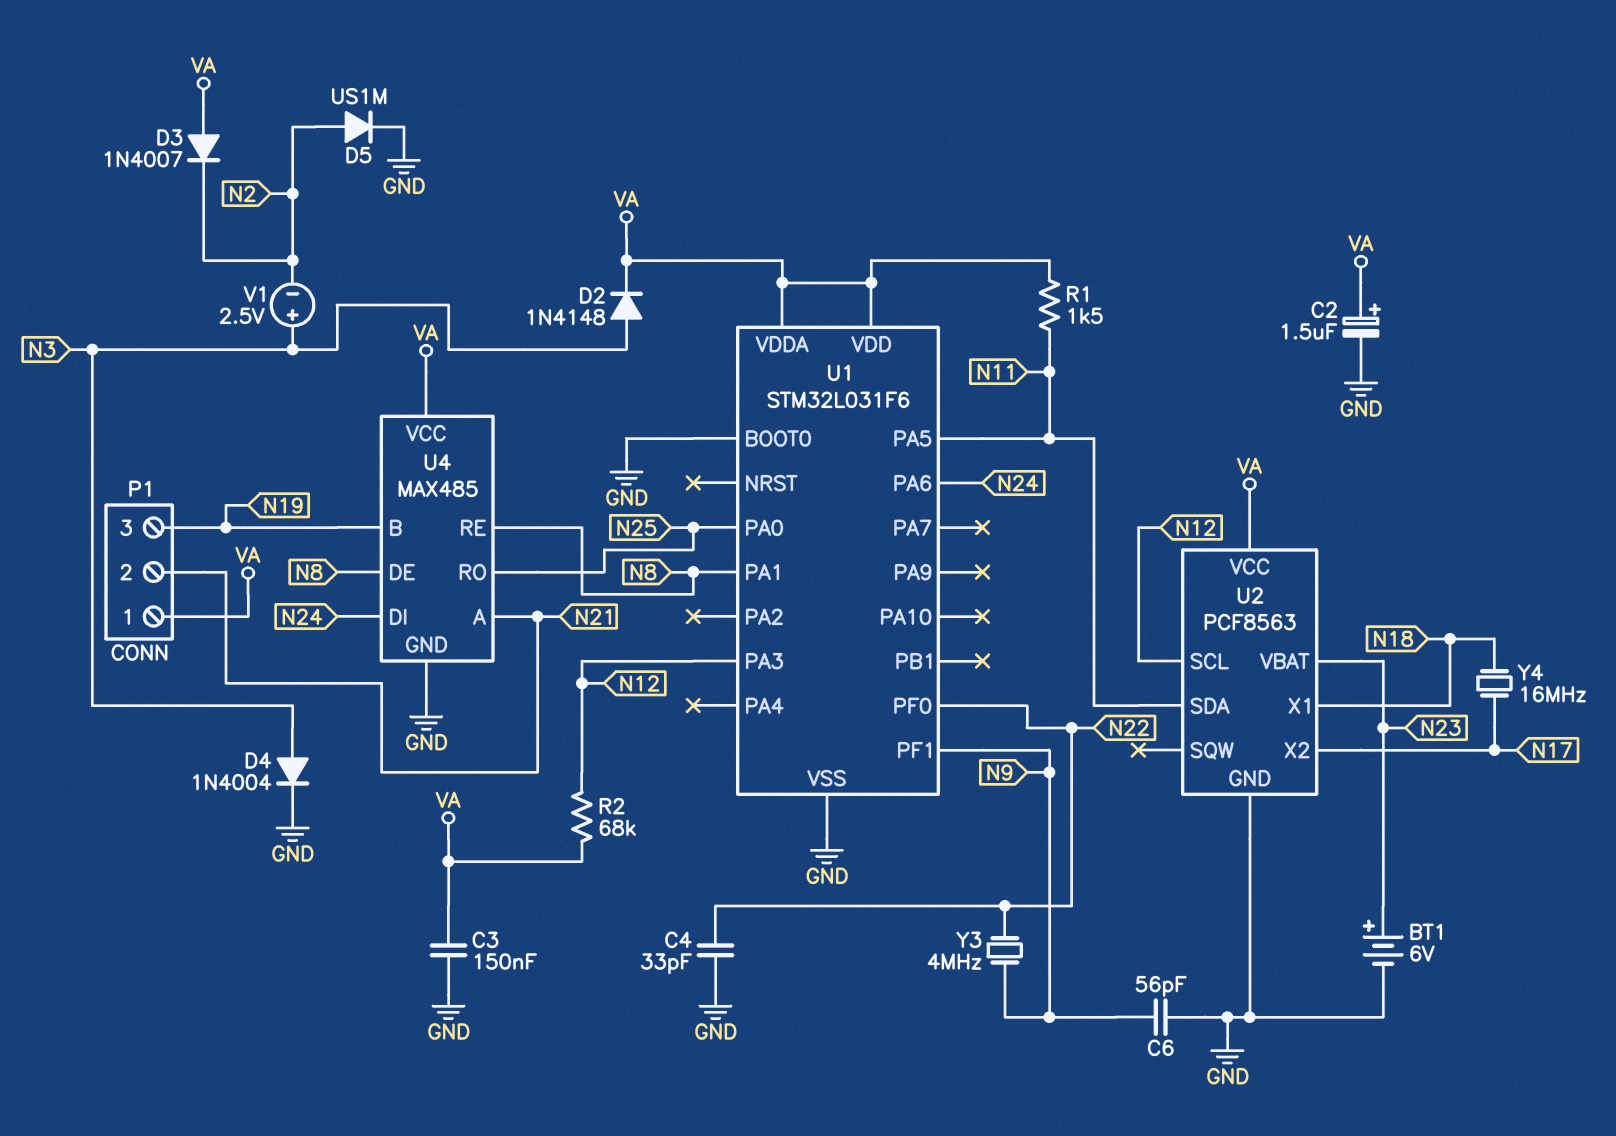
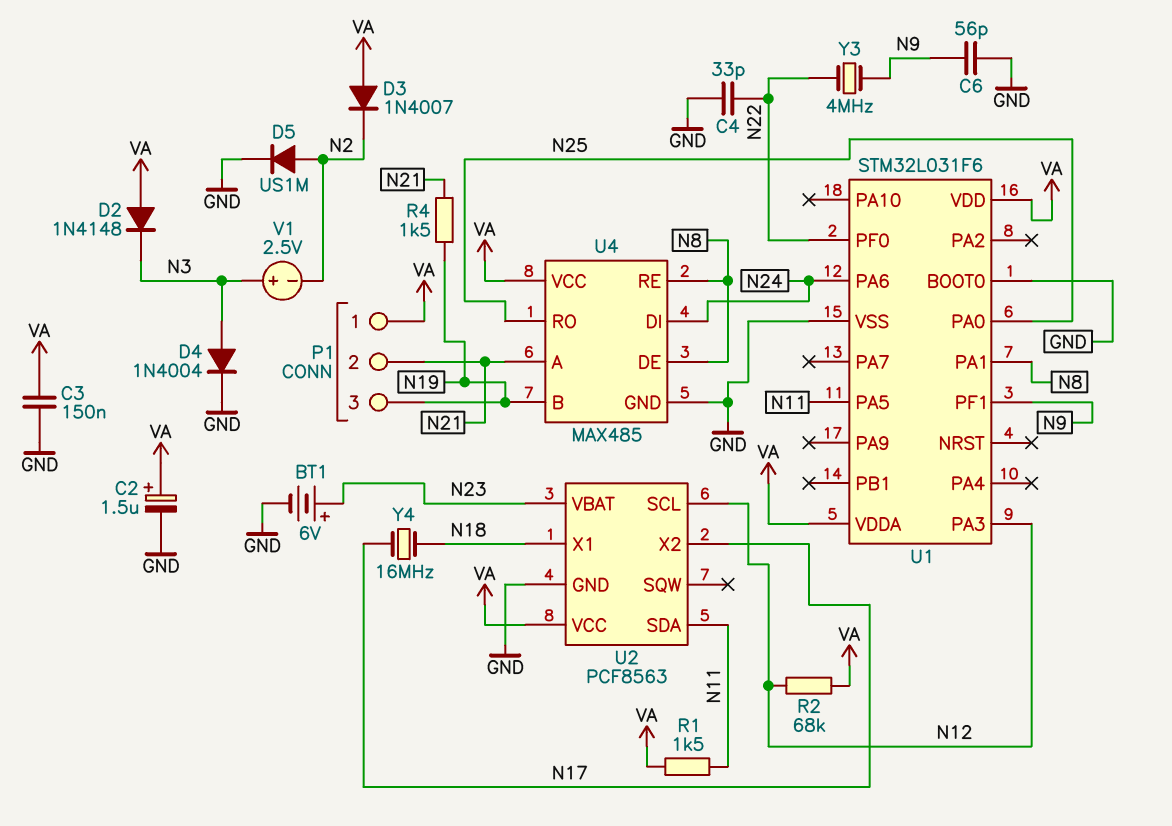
D2: diode 1N4148 (A N3, K VA) -> diode 1N4148 (A VA, K N3)
R4: none -> 1.5k (N19, N21)

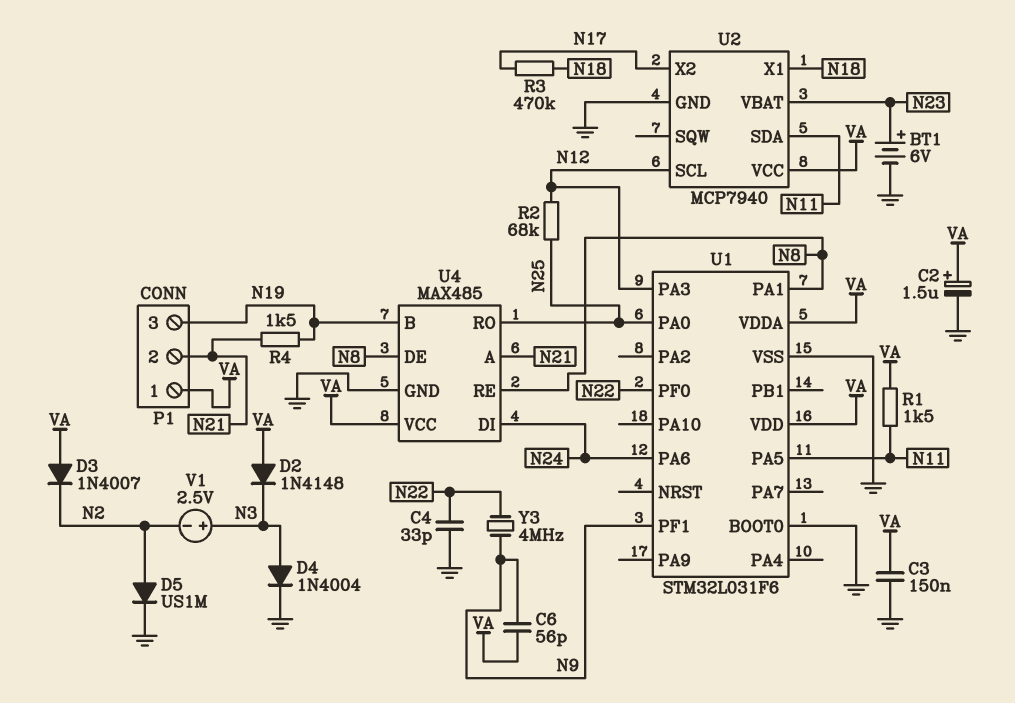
C6: 56pF (GND, N9) -> 56pF (N9, VA)
R2: 68k (N12, VA) -> 68k (N12, N25)
R3: none -> 470k (N17, N18)
U2: PCF8563 -> MCP7940
Y4: 16MHz (N17, N18) -> none

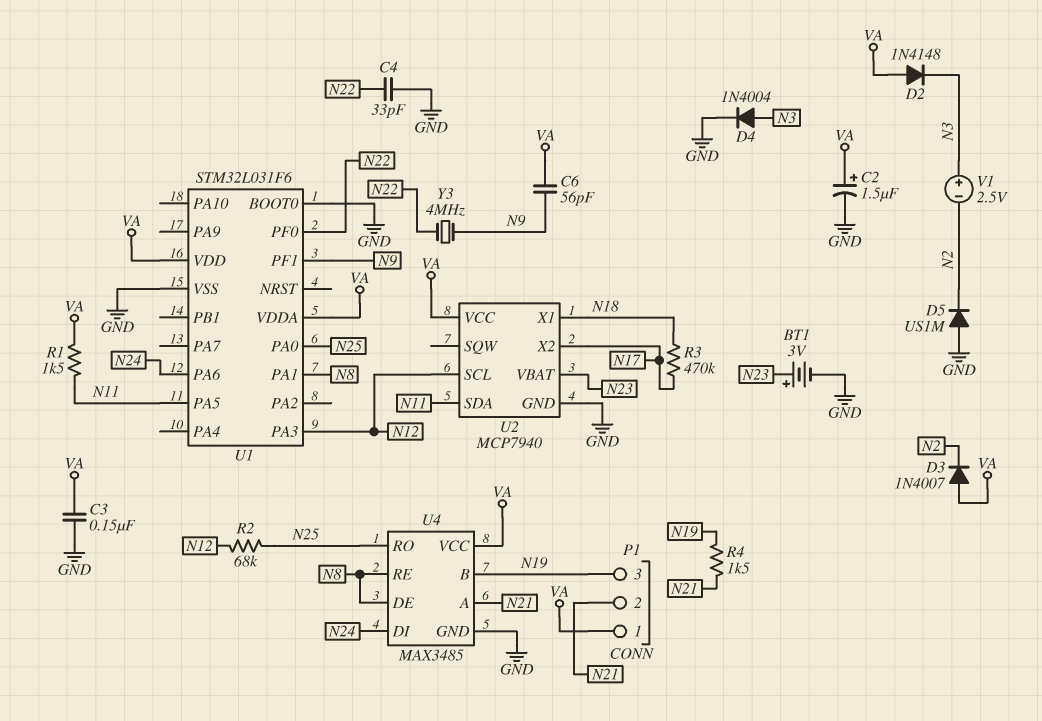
BT1: 6V (plus N23, minus GND) -> 3V (plus N23, minus GND)
D5: diode US1M (A N2, K GND) -> diode US1M (A GND, K N2)
U4: MAX485 -> MAX3485

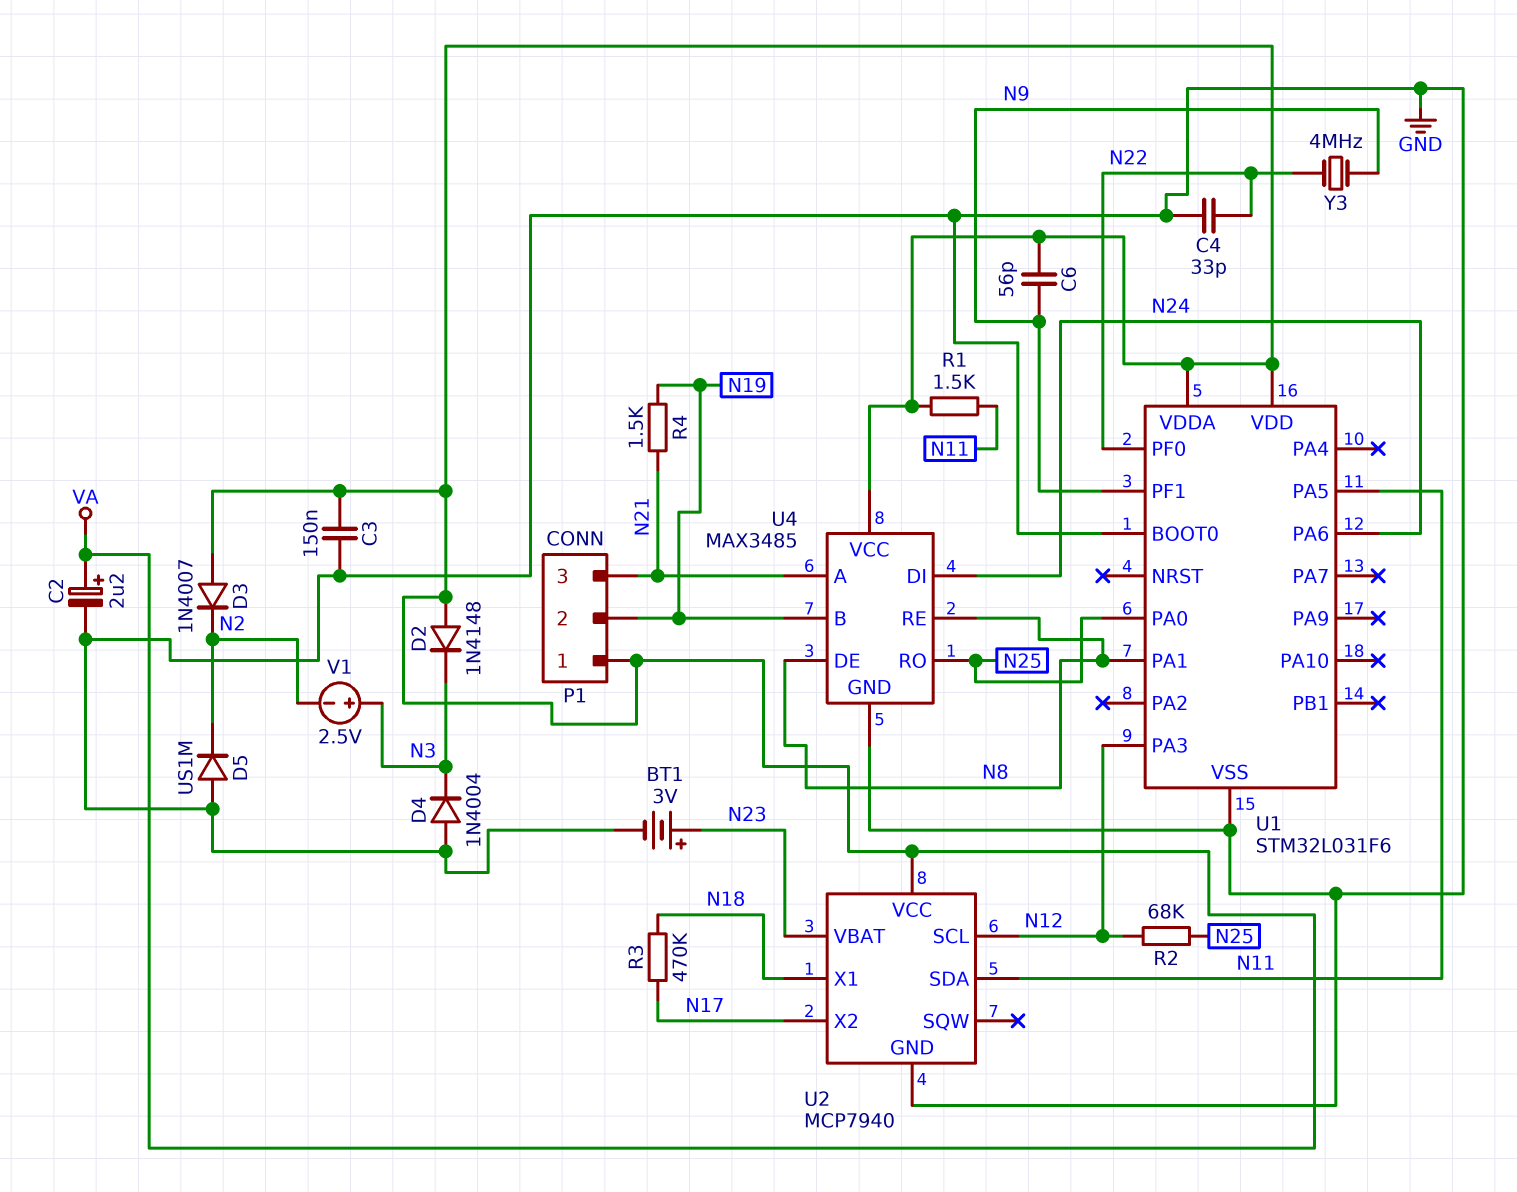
C2: 1.5uF (plus VA, minus GND) -> 2.2uF (plus VA, minus GND)
D4: diode 1N4004 (A N3, K GND) -> diode 1N4004 (A GND, K N3)
P1 pin 2: N21 -> N19
P1 pin 3: N19 -> N21

